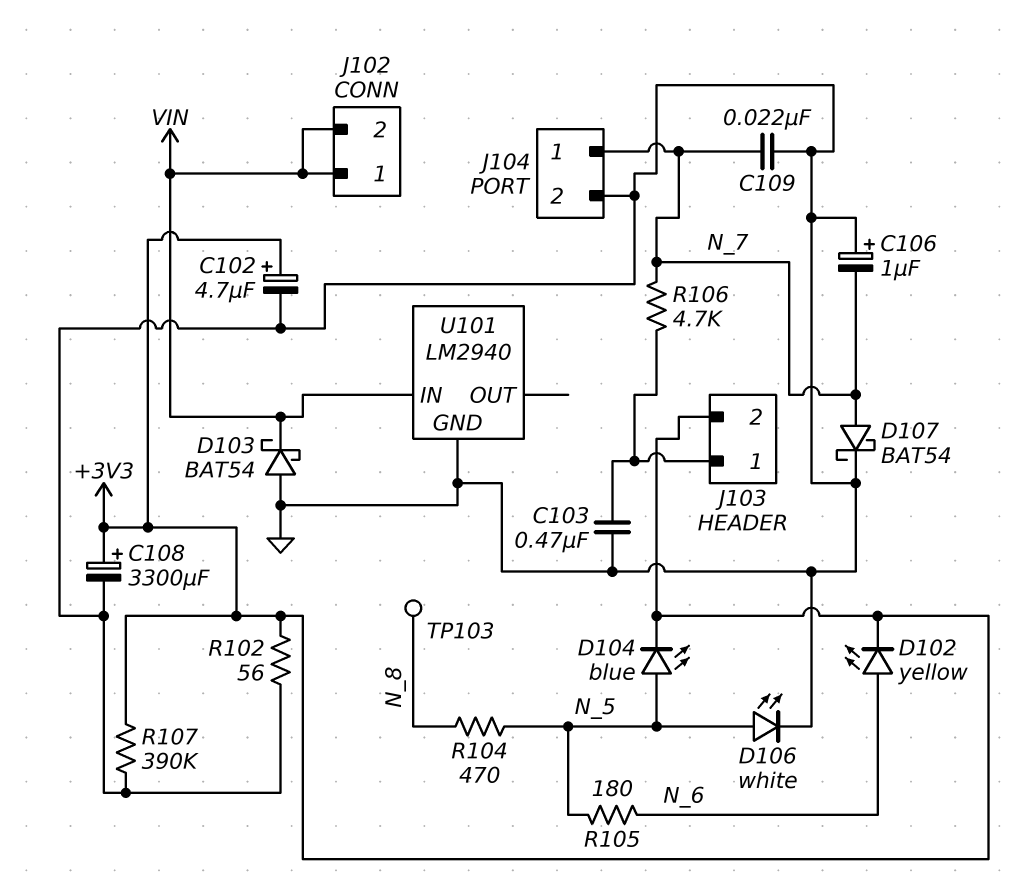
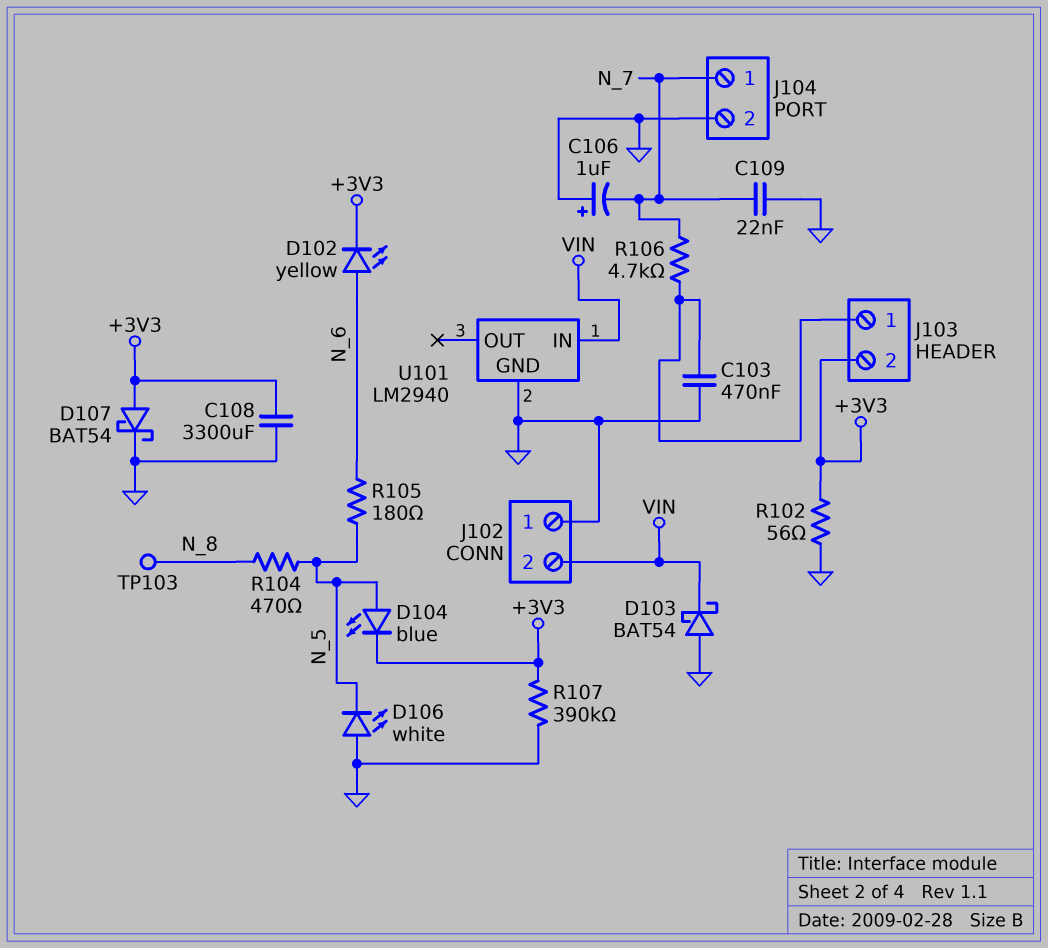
C102: 4.7uF (plus +3V3, minus GND) -> none
C108: 3300uF (plus +3V3, minus GND) -> 3300uF (+3V3, GND)
D106: LED white (A N_5, K GND) -> LED white (A GND, K N_5)
D107: schottky BAT54 (A N_7, K GND) -> schottky BAT54 (A +3V3, K GND)
J102 pin 1: VIN -> GND

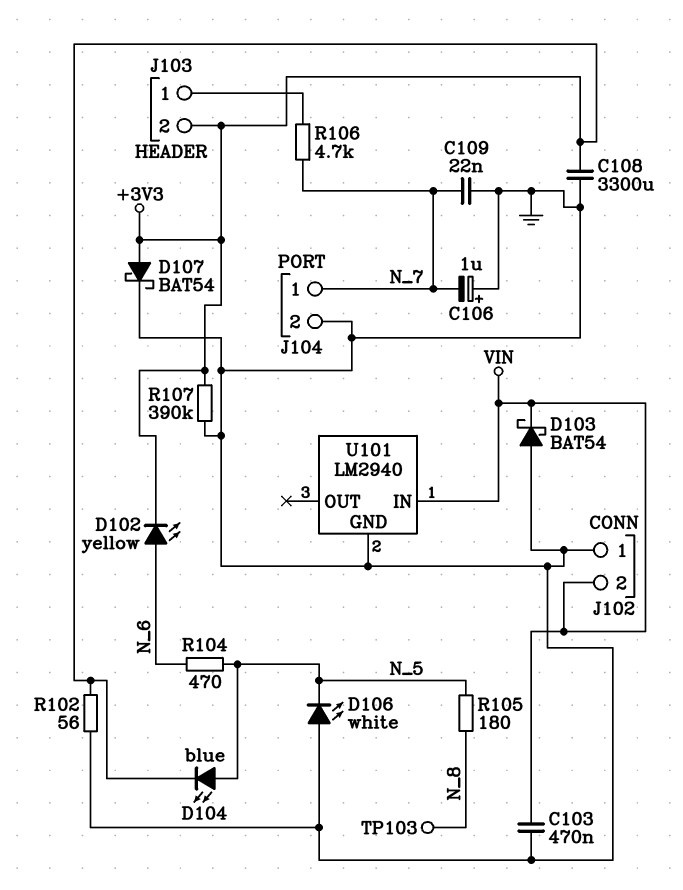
C103: 470nF (GND, J103/1) -> 470nF (GND, VIN)
R104: 470 (N_5, N_8) -> 470 (N_5, N_6)
R105: 180 (N_5, N_6) -> 180 (N_5, N_8)

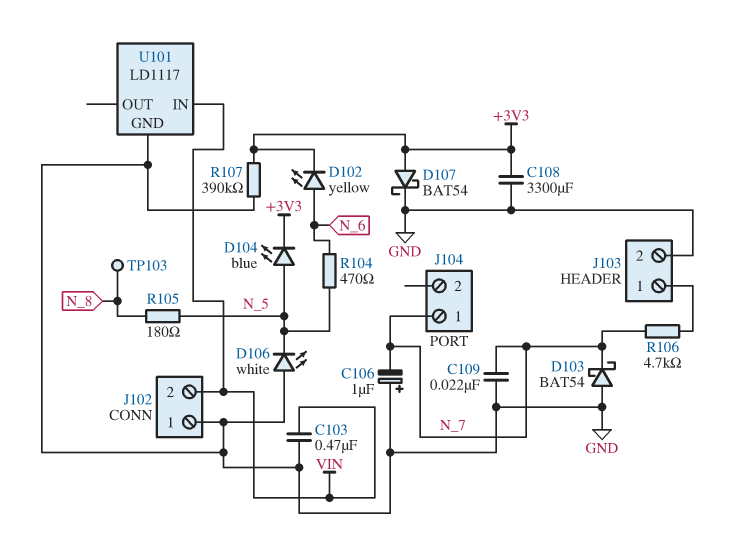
D103: schottky BAT54 (A GND, K VIN) -> schottky BAT54 (A GND, K N_7)
J103 pin 2: +3V3 -> GND
J104 pin 2: GND -> none
R102: 56 (+3V3, GND) -> none
U101: LM2940 -> LD1117

